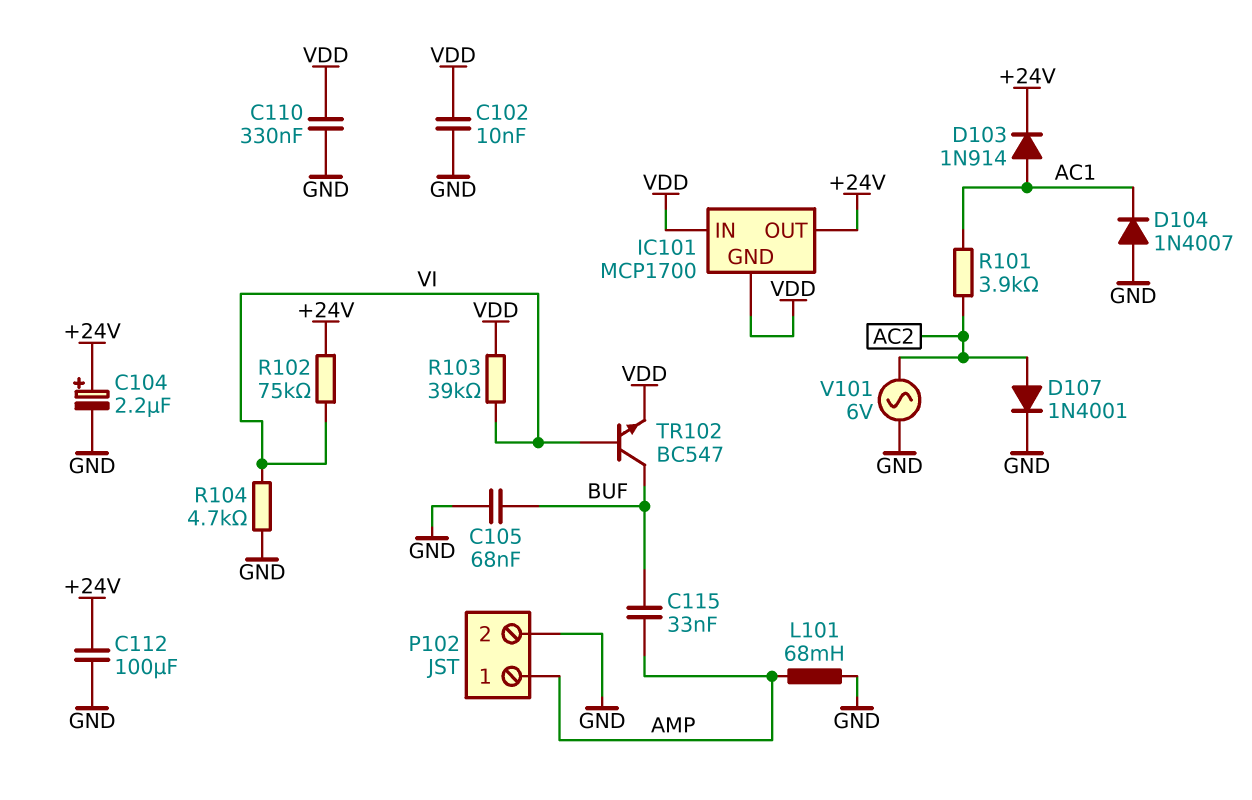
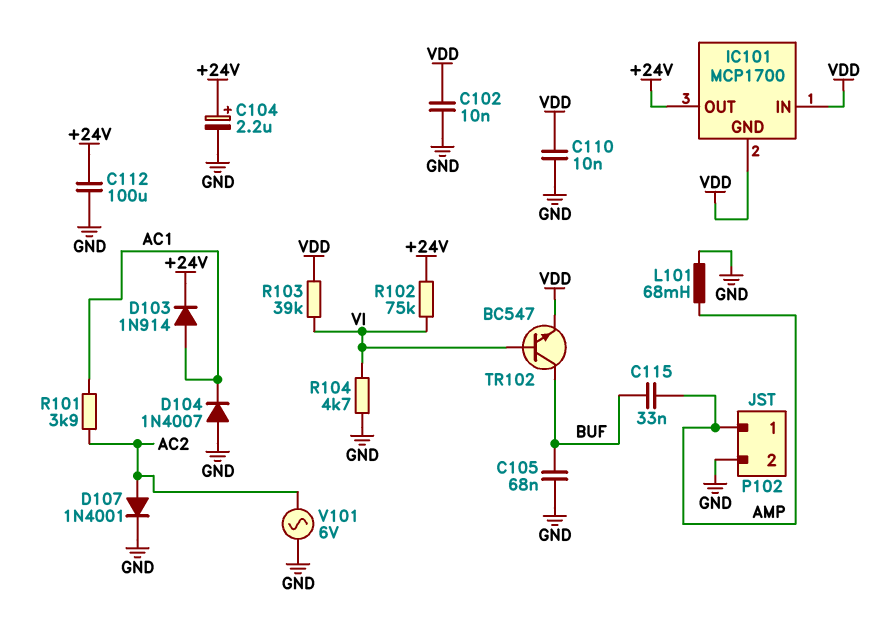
C110: 330nF (GND, VDD) -> 10nF (GND, VDD)

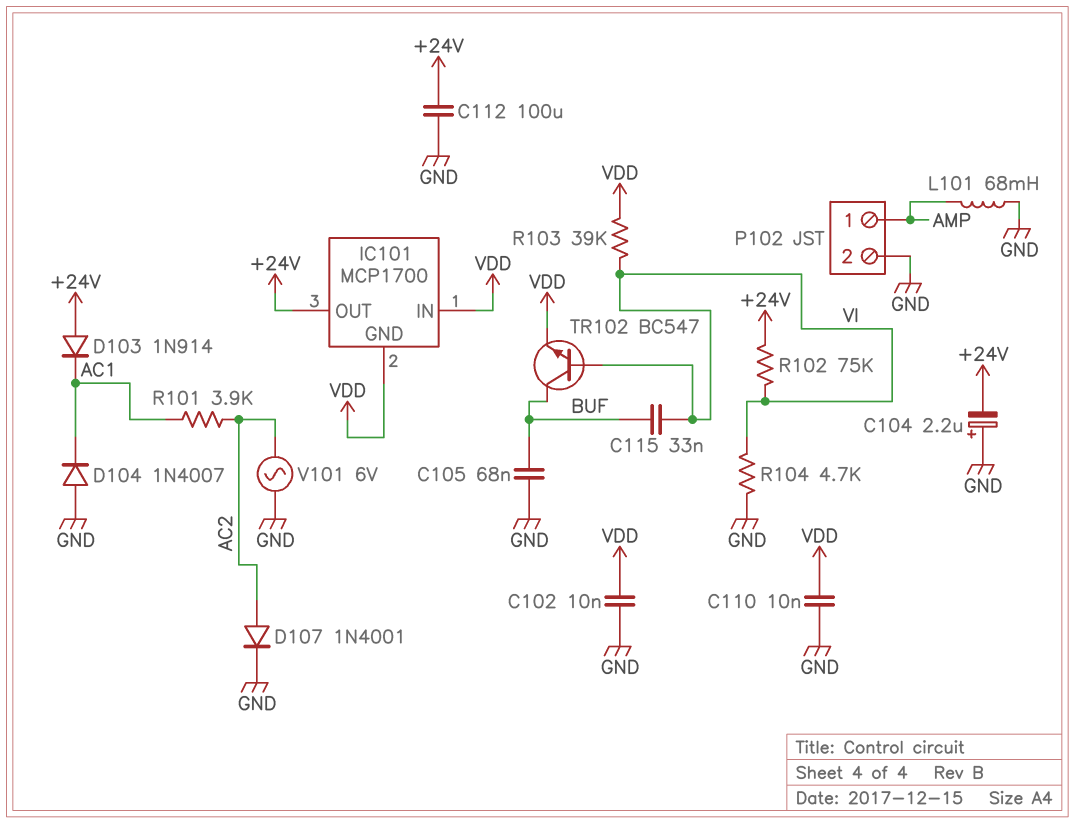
C104: 2.2uF (plus +24V, minus GND) -> 2.2uF (plus GND, minus +24V)
C115: 33nF (AMP, BUF) -> 33nF (BUF, VI)
D103: diode 1N914 (A AC1, K +24V) -> diode 1N914 (A +24V, K AC1)

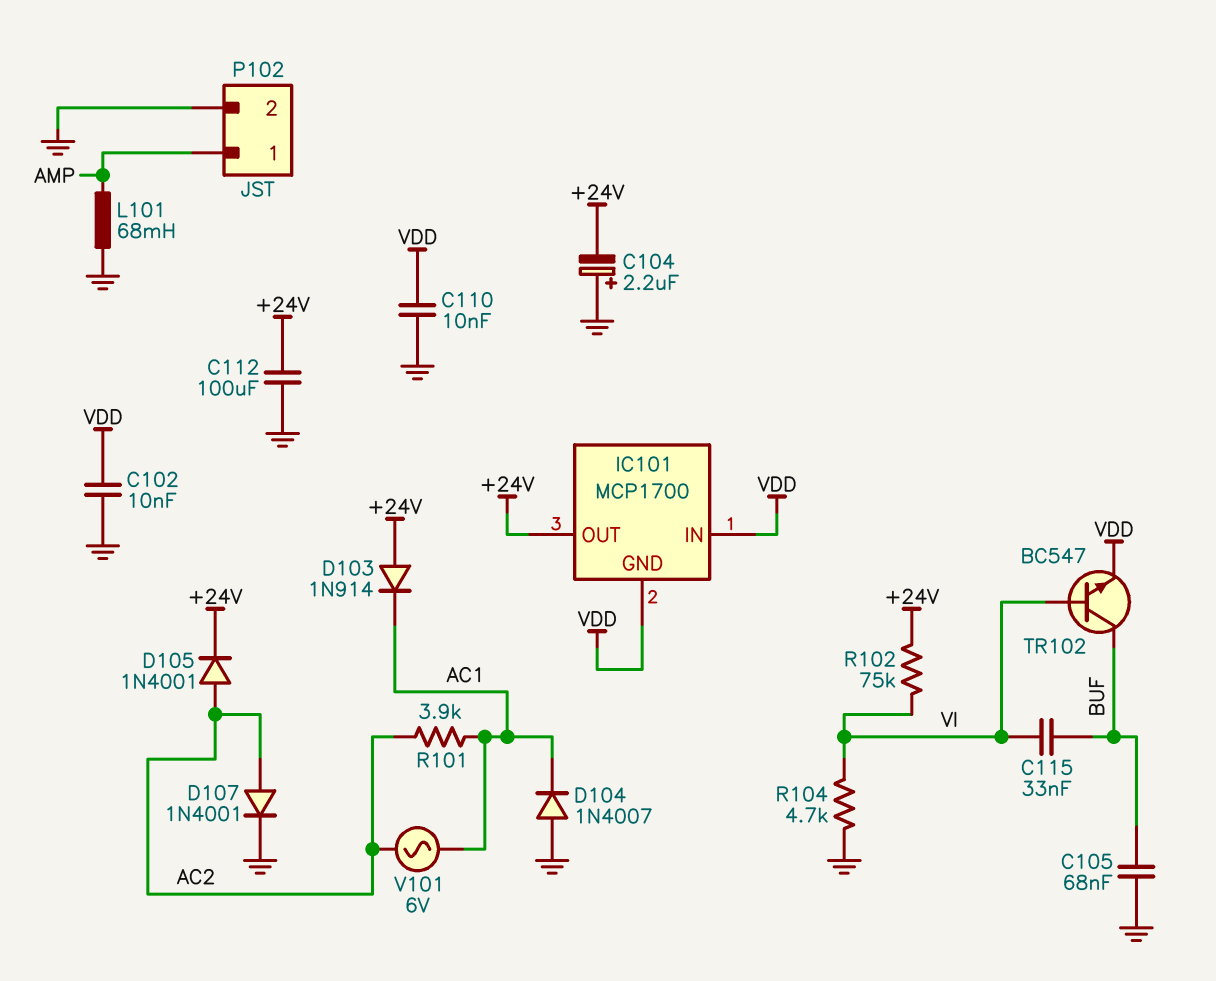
D105: none -> diode 1N4001 (A AC2, K +24V)
R103: 39k (VDD, VI) -> none
V101: AC 6V (AC2, GND) -> AC 6V (AC1, AC2)

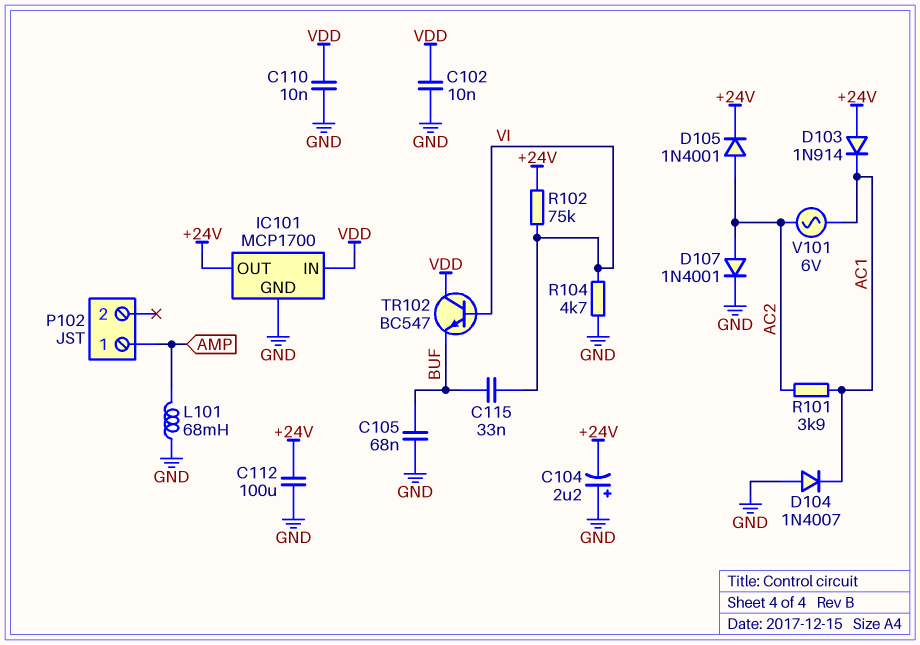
IC101 pin GND: VDD -> GND
P102 pin 2: GND -> none
TR102: NPN BC547 (B VI, C BUF, E VDD) -> NPN BC547 (B VI, C VDD, E BUF)

